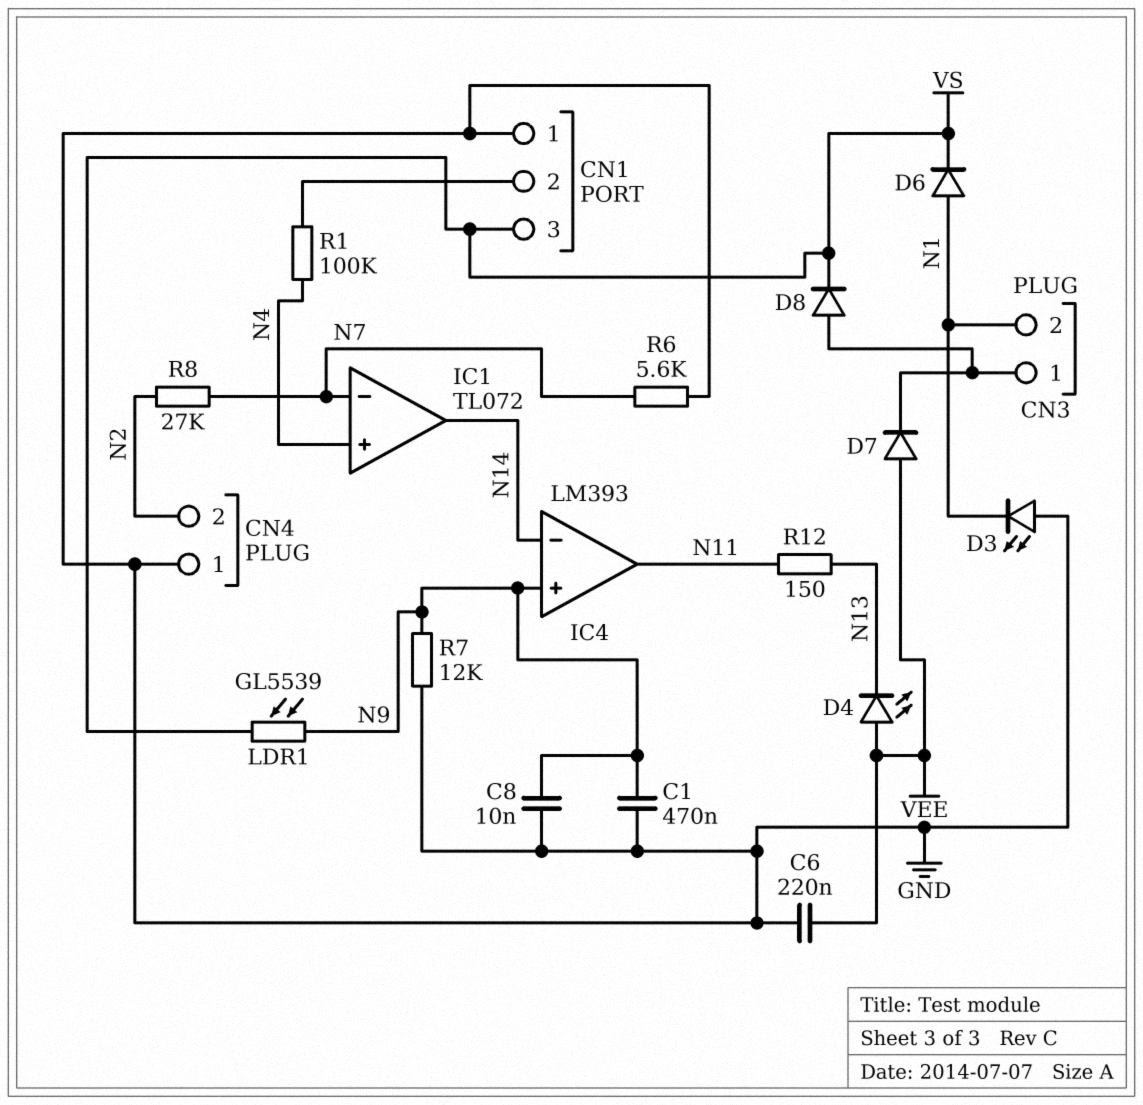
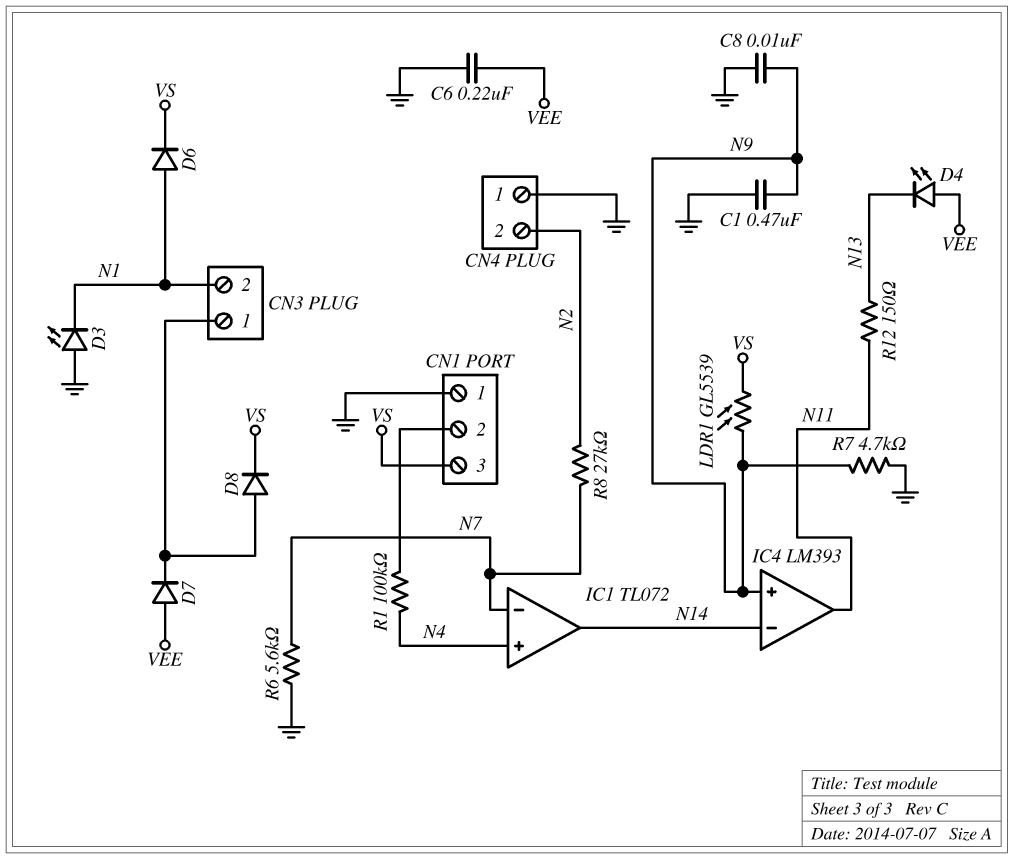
R7: 12k (GND, N9) -> 4.7k (GND, N9)

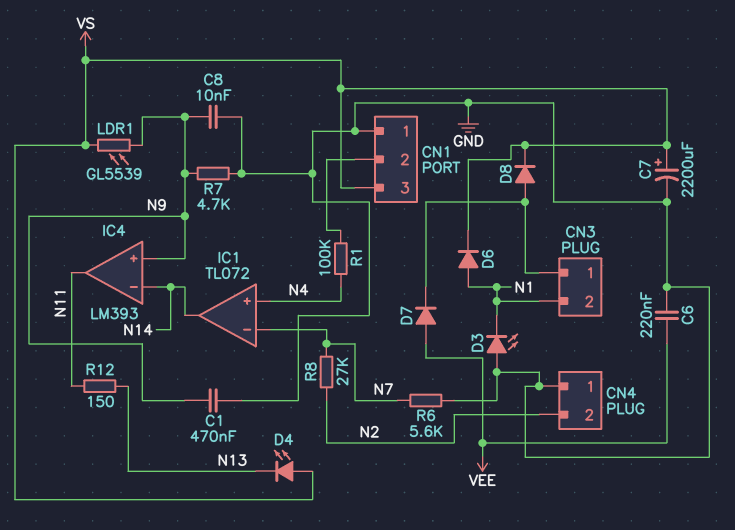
C7: none -> 2200uF (plus VS, minus GND)
D4: LED (A VEE, K N13) -> LED (A VS, K N13)

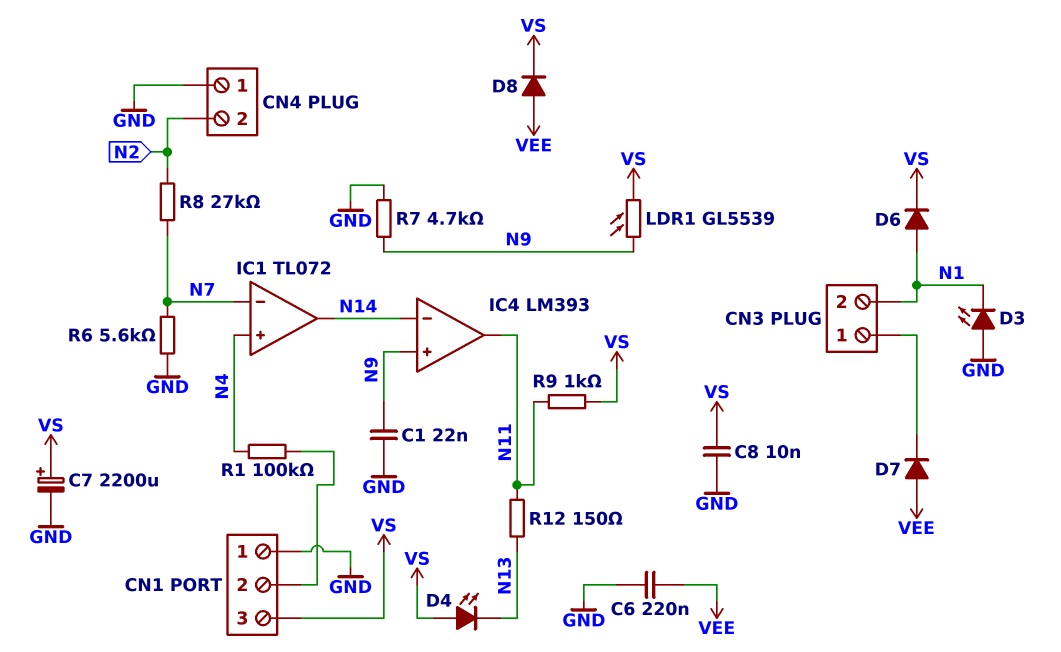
C1: 470nF (GND, N9) -> 22nF (GND, N9)
C8: 10nF (GND, N9) -> 10nF (GND, VS)
D8: diode (A CN3/1, K VS) -> diode (A VEE, K VS)
R9: none -> 1k (N11, VS)

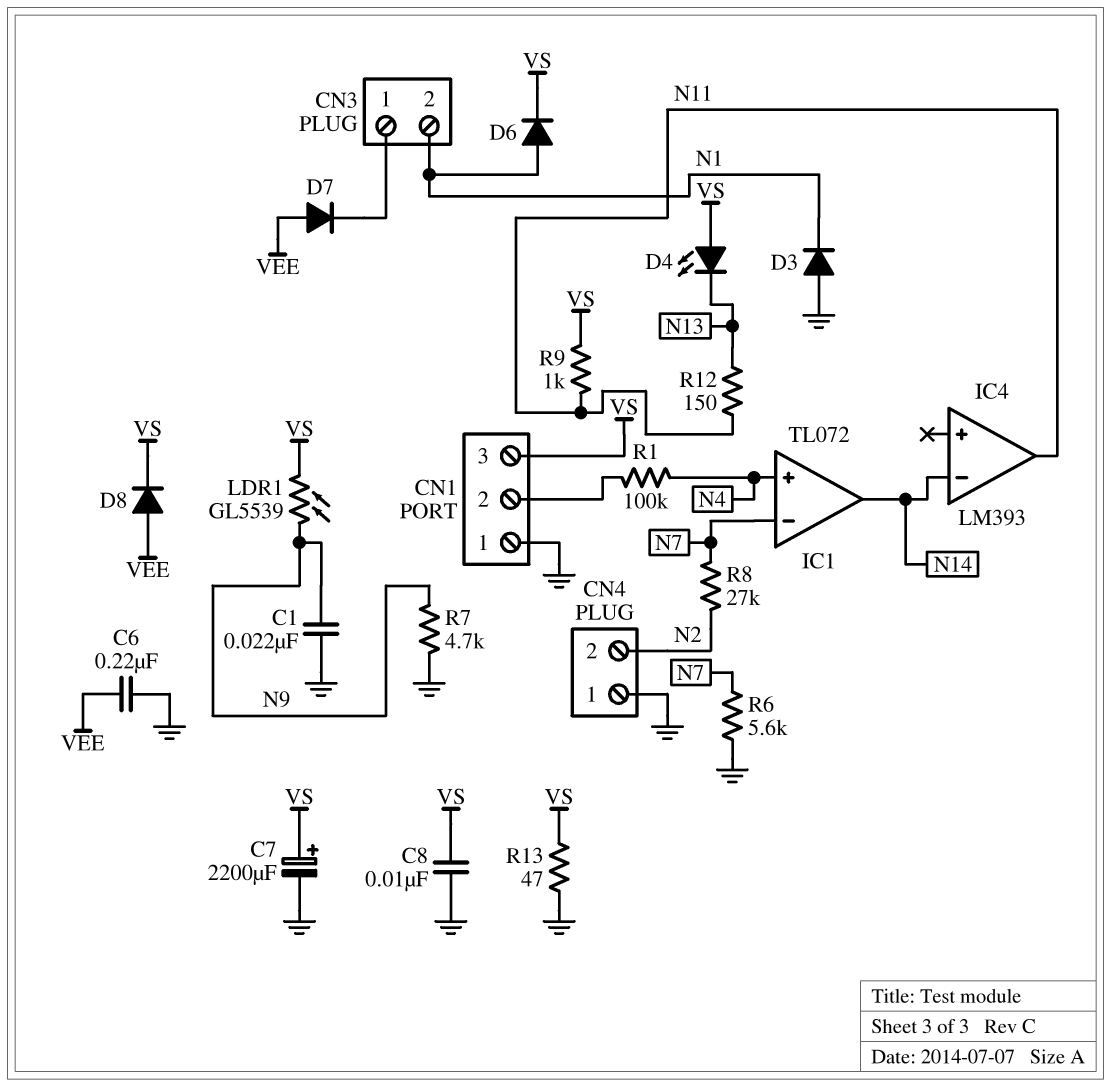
D3: LED (A GND, K N1) -> diode (A GND, K N1)
IC4 pin in+: N9 -> none
R13: none -> 47 (GND, VS)

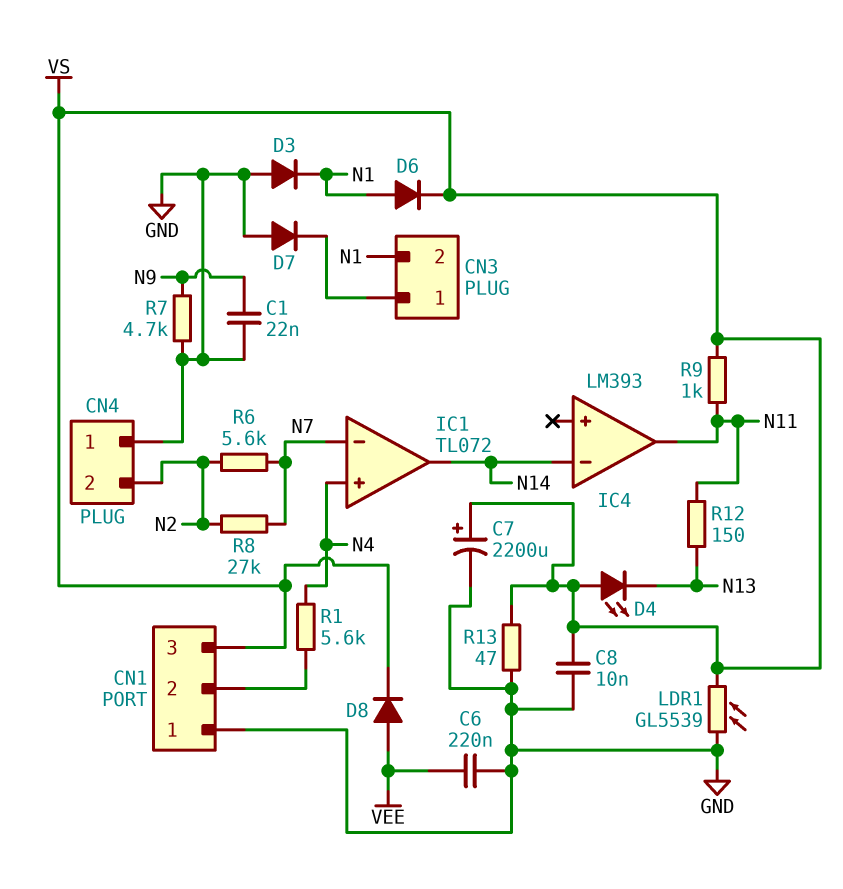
D7: diode (A VEE, K CN3/1) -> diode (A GND, K CN3/1)
LDR1: GL5539 (N9, VS) -> GL5539 (GND, VS)
R1: 100k (CN1/2, N4) -> 5.6k (CN1/2, N4)
R6: 5.6k (GND, N7) -> 5.6k (N2, N7)

